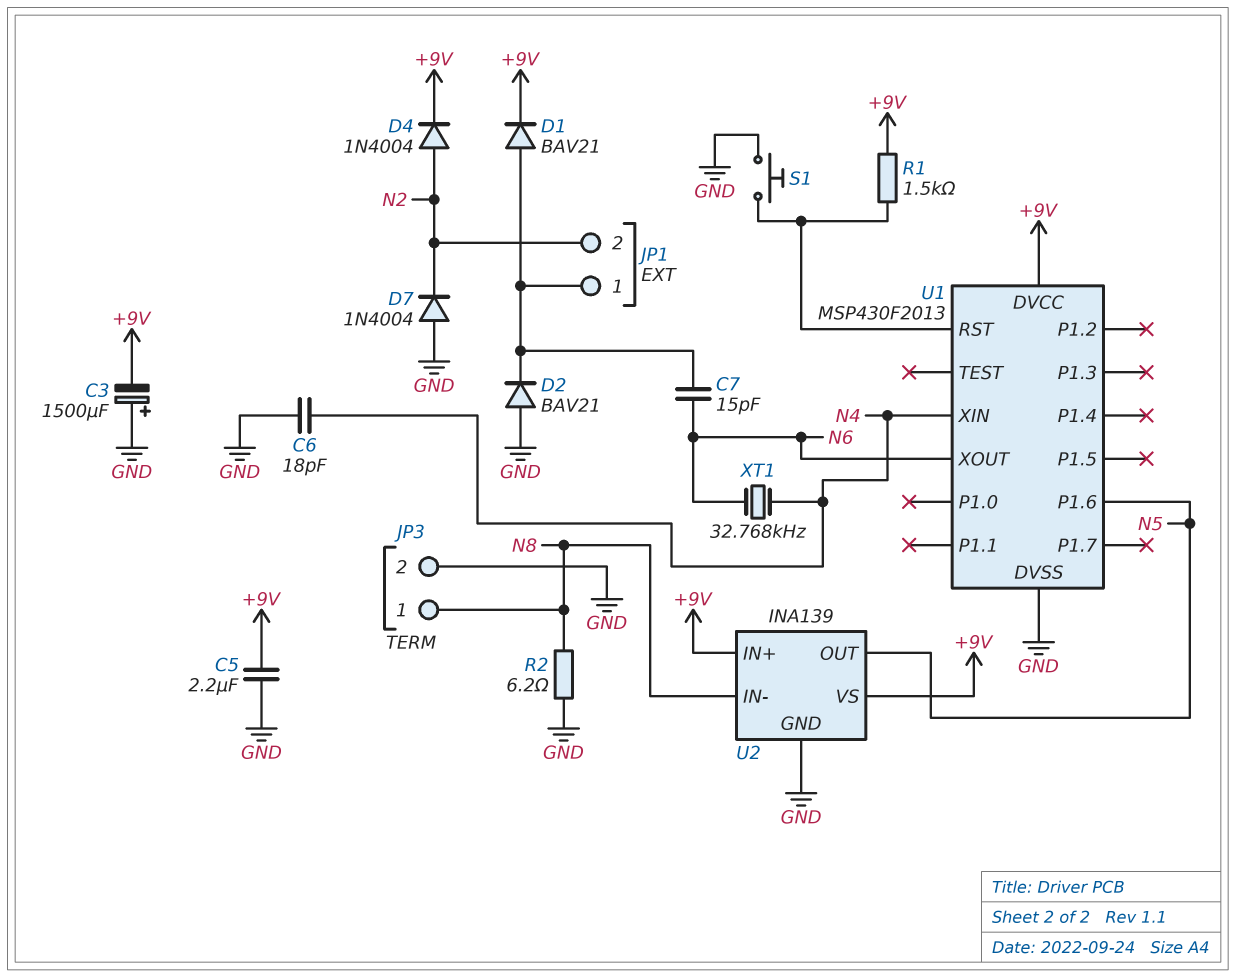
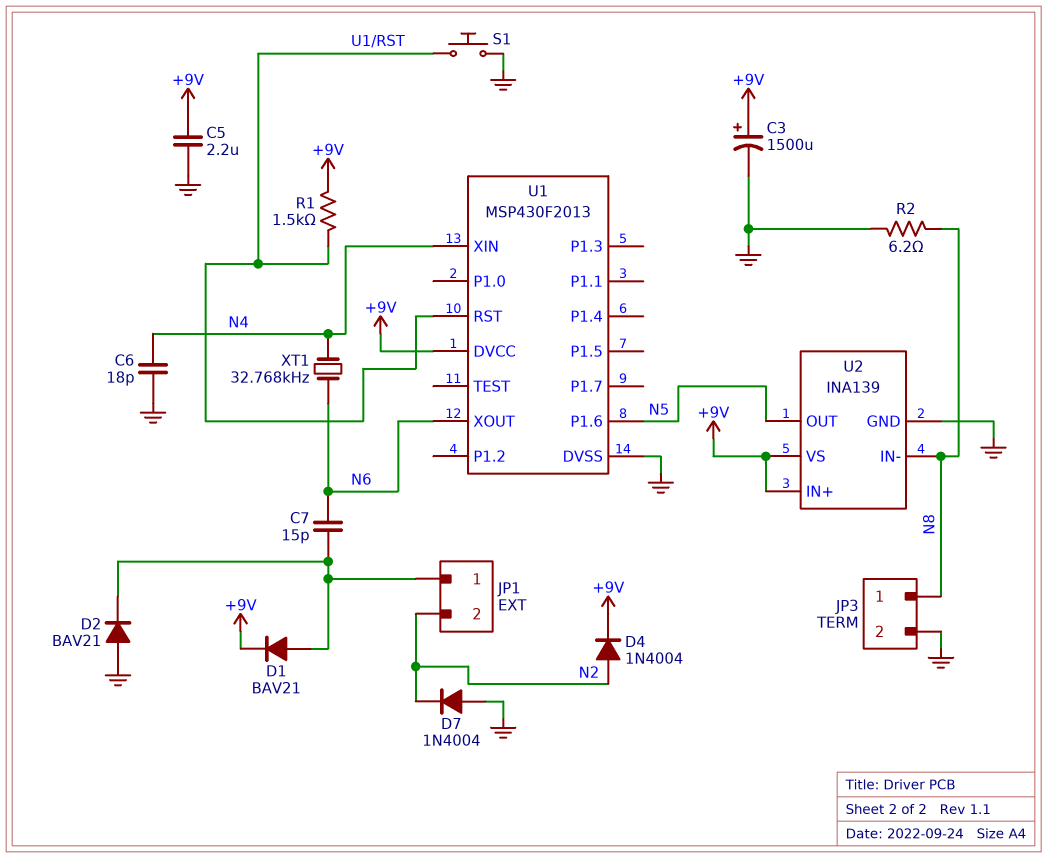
C3: 1500uF (plus GND, minus +9V) -> 1500uF (plus +9V, minus GND)

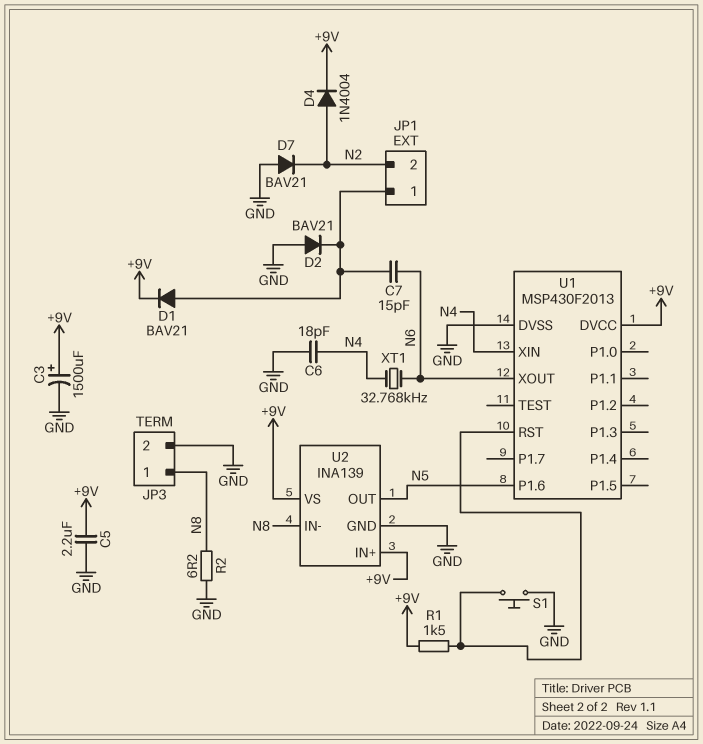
D7: diode 1N4004 (A GND, K N2) -> diode BAV21 (A GND, K N2)

